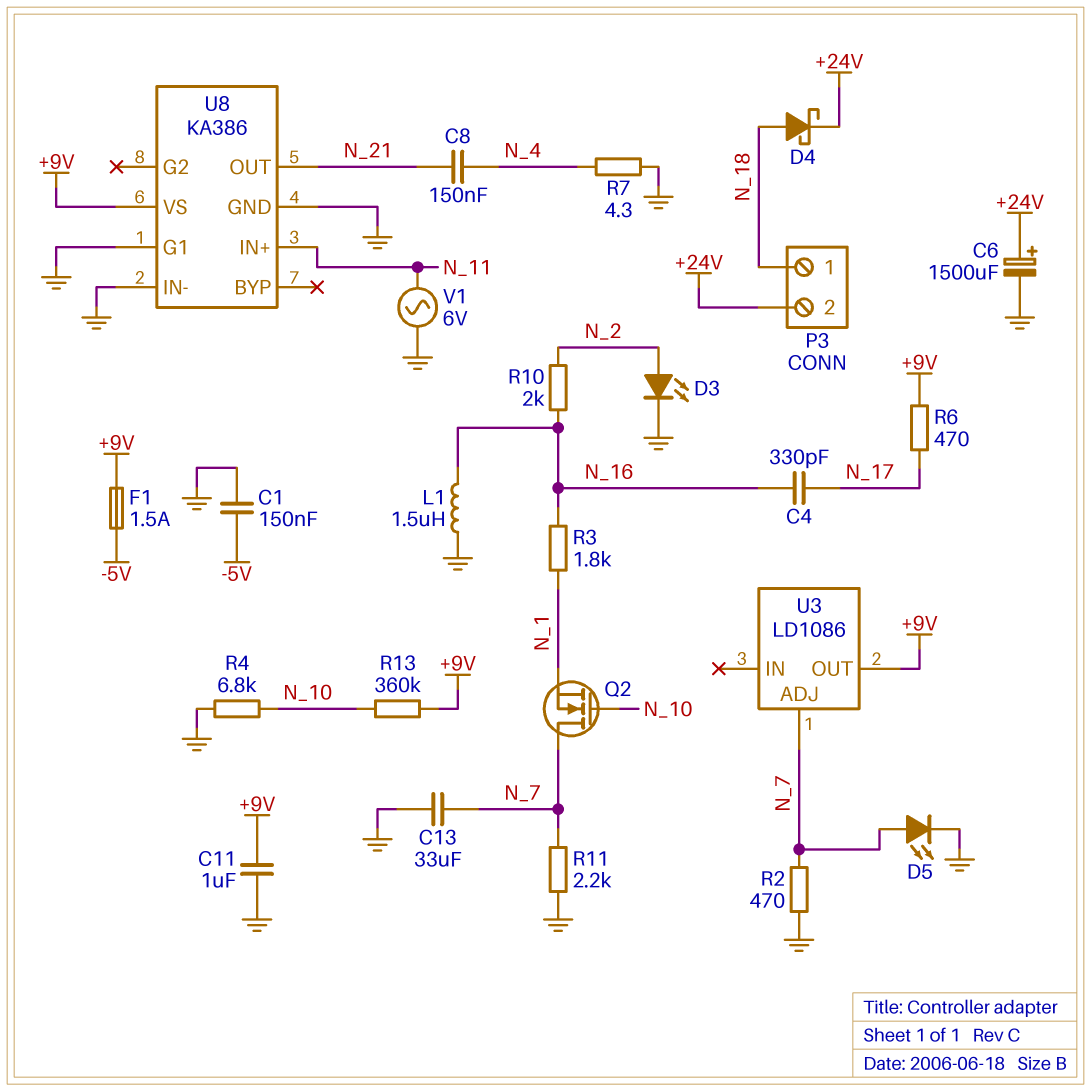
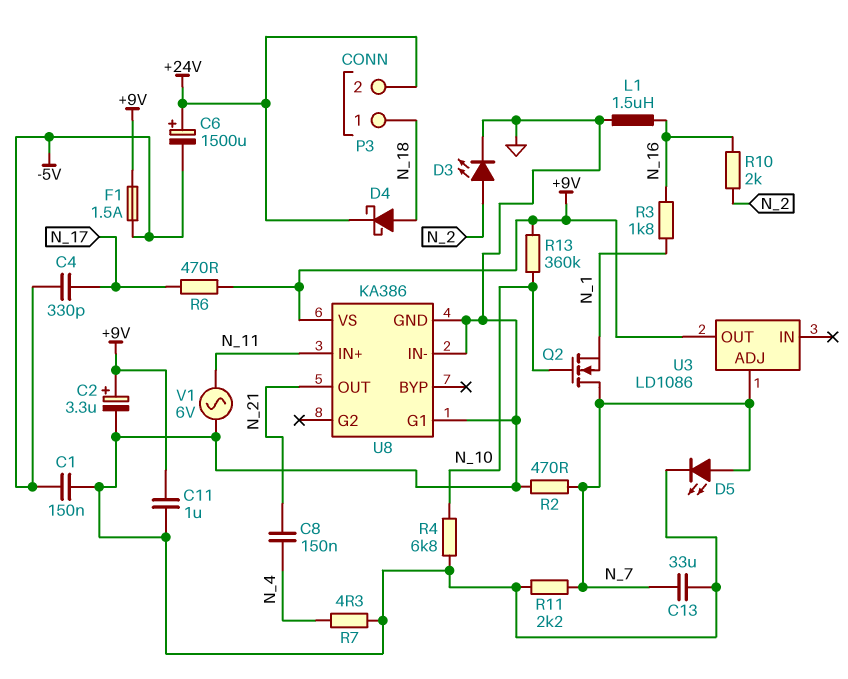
C2: none -> 3.3uF (plus +9V, minus GND)
C4: 330pF (N_16, N_17) -> 330pF (-5V, N_17)
C6: 1500uF (plus +24V, minus GND) -> 1500uF (plus +24V, minus -5V)

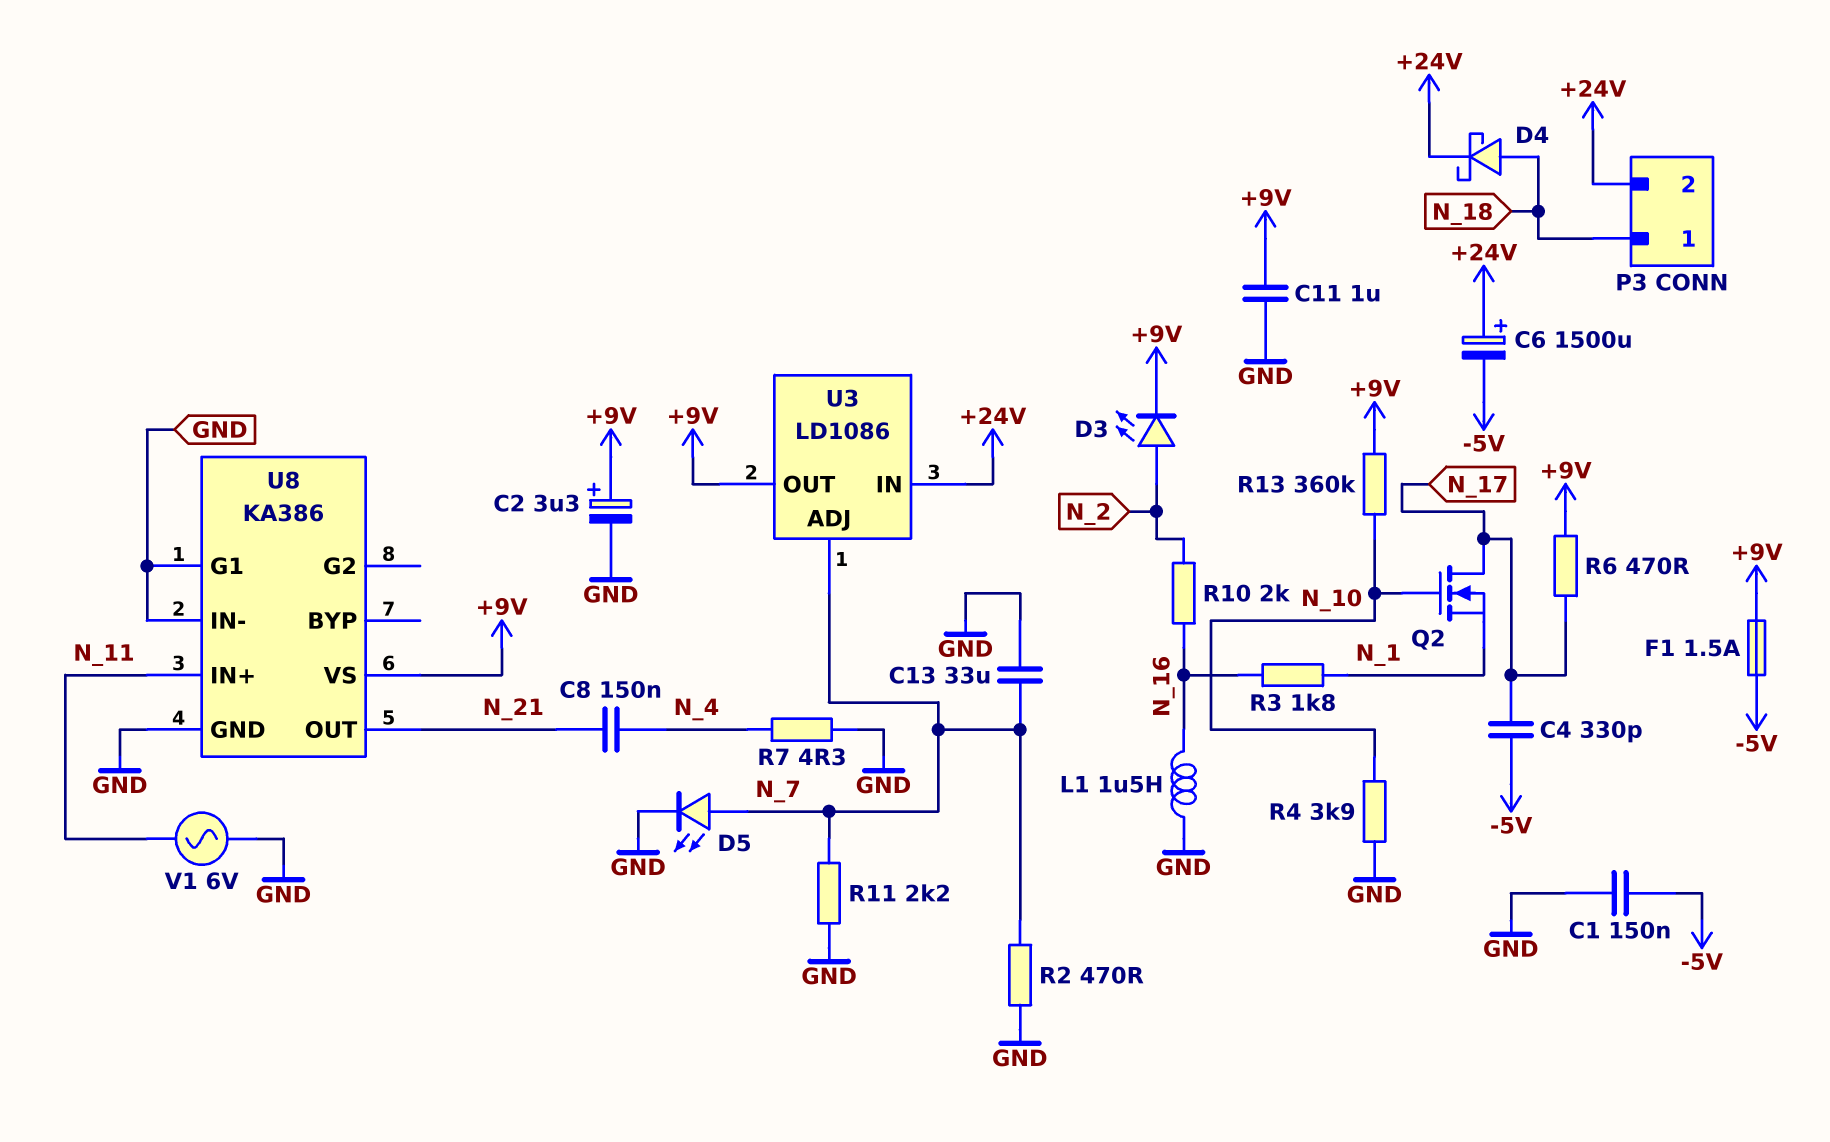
D3: LED (A N_2, K GND) -> LED (A N_2, K +9V)
Q2: NMOS (G N_10, D N_7, S N_1) -> NMOS (G N_10, D N_17, S N_1)
R4: 6.8k (GND, N_10) -> 3.9k (GND, N_10)
U3 pin IN: none -> +24V

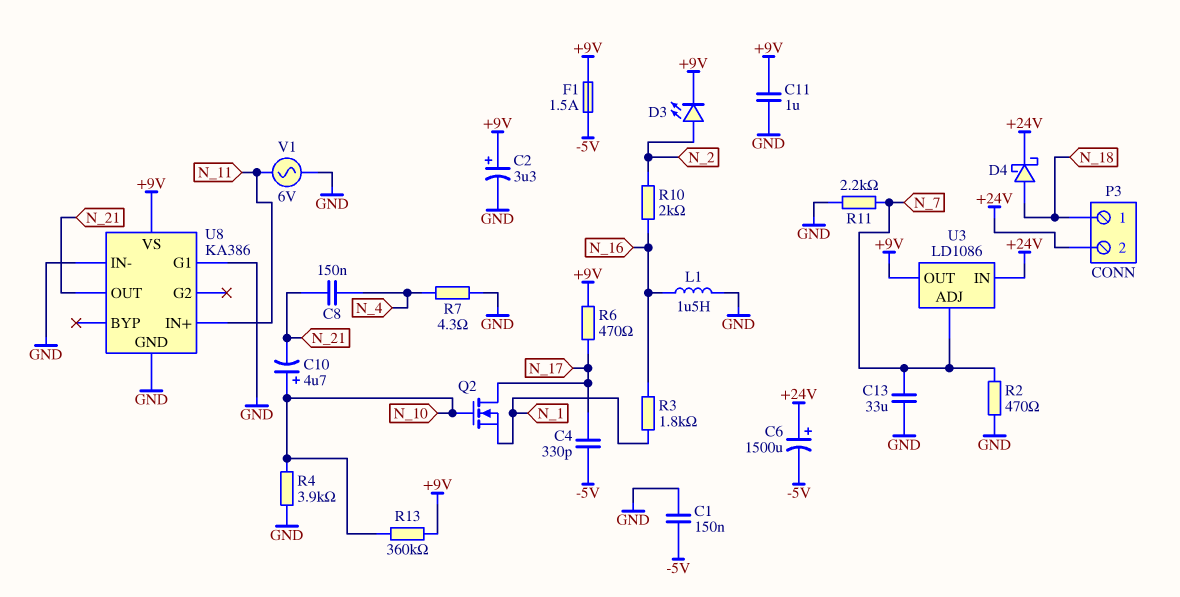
C10: none -> 4.7uF (plus N_10, minus N_21)
D5: LED (A N_7, K GND) -> none

